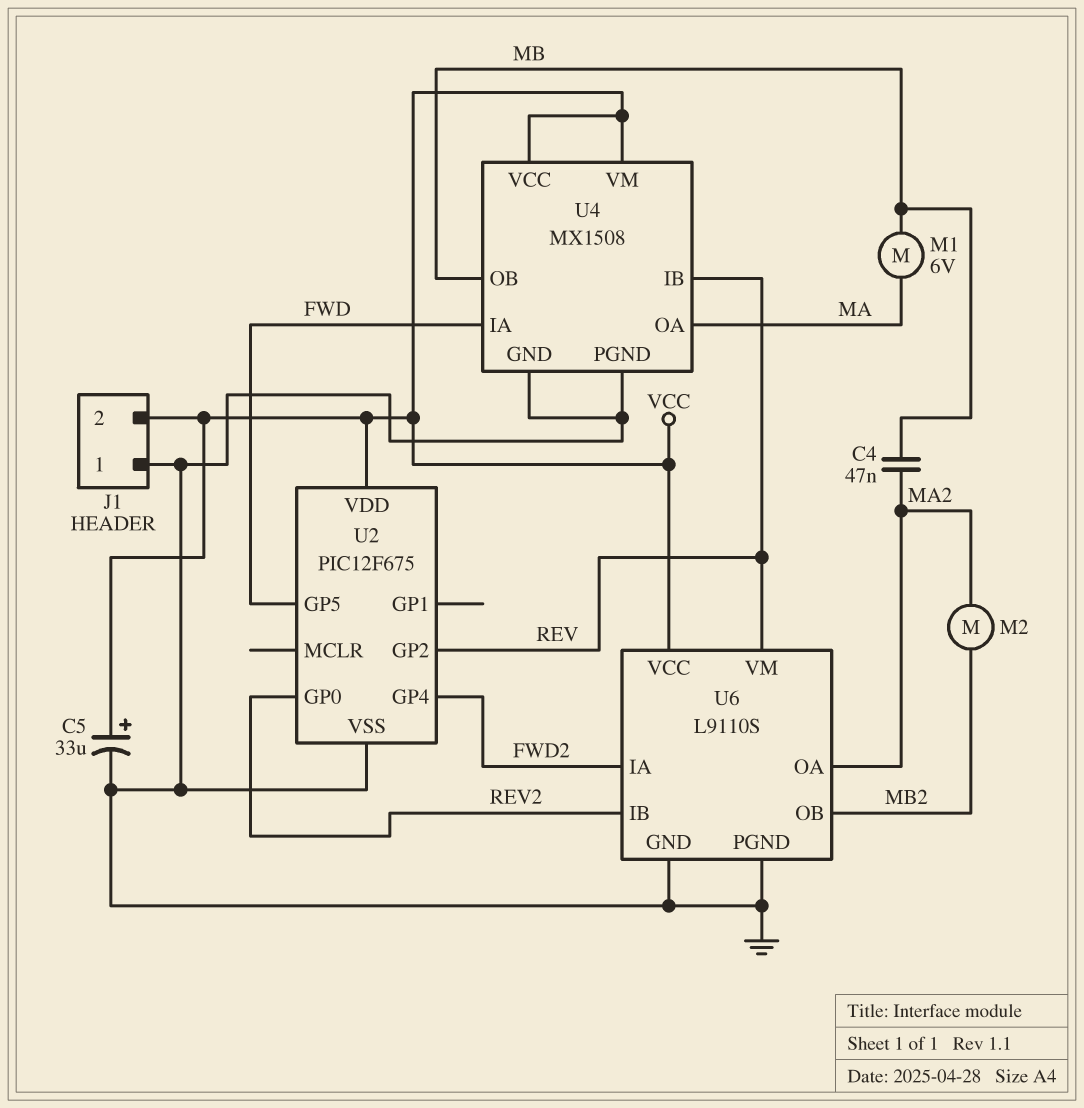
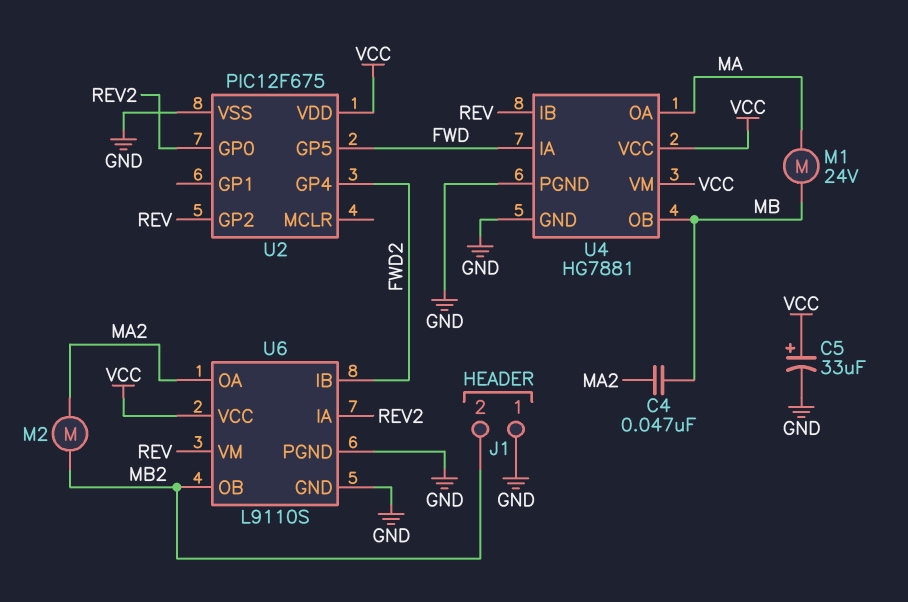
J1 pin 2: VCC -> MB2
M1: motor 6V (MA, MB) -> motor 24V (MA, MB)
U4: MX1508 -> HG7881
U6 pin IA: FWD2 -> REV2
U6 pin IB: REV2 -> FWD2

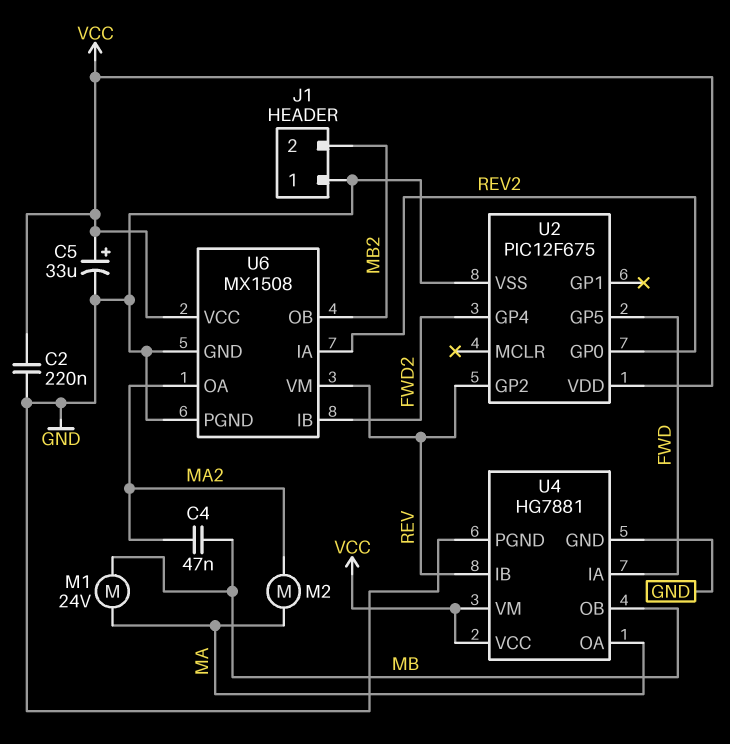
C2: none -> 220nF (GND, VCC)
M2: motor (MA2, MB2) -> motor (MA, MA2)
U6: L9110S -> MX1508

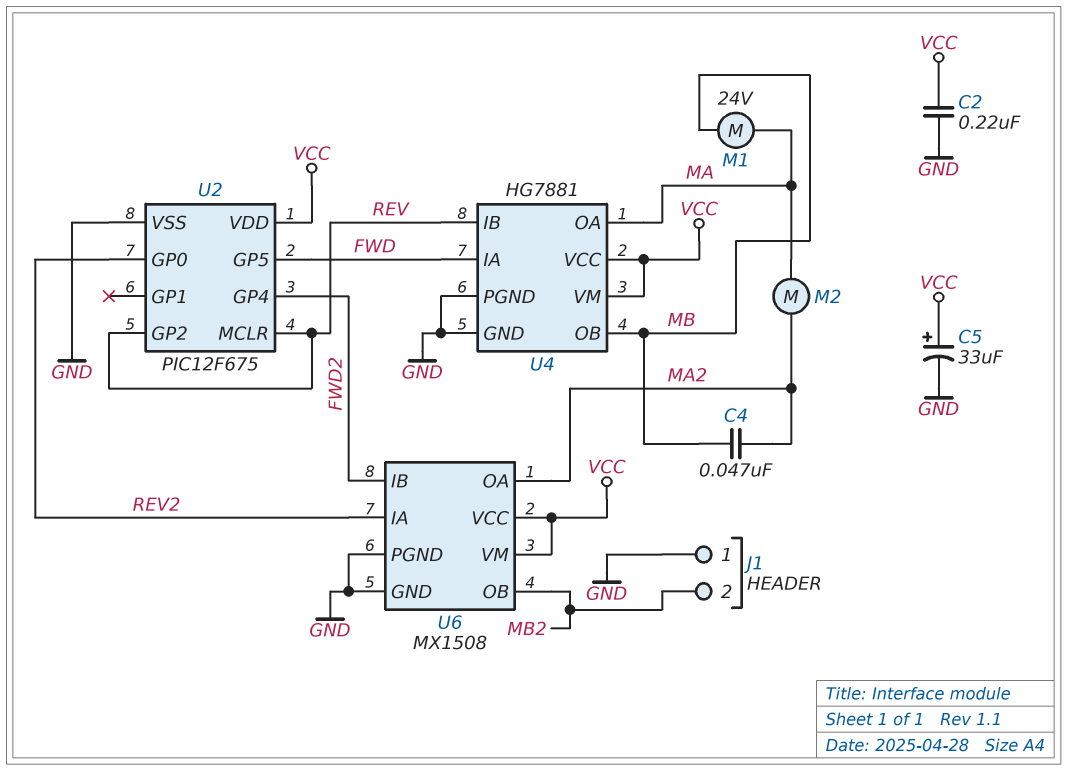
U2 pin MCLR: none -> REV
U6 pin VM: REV -> VCC

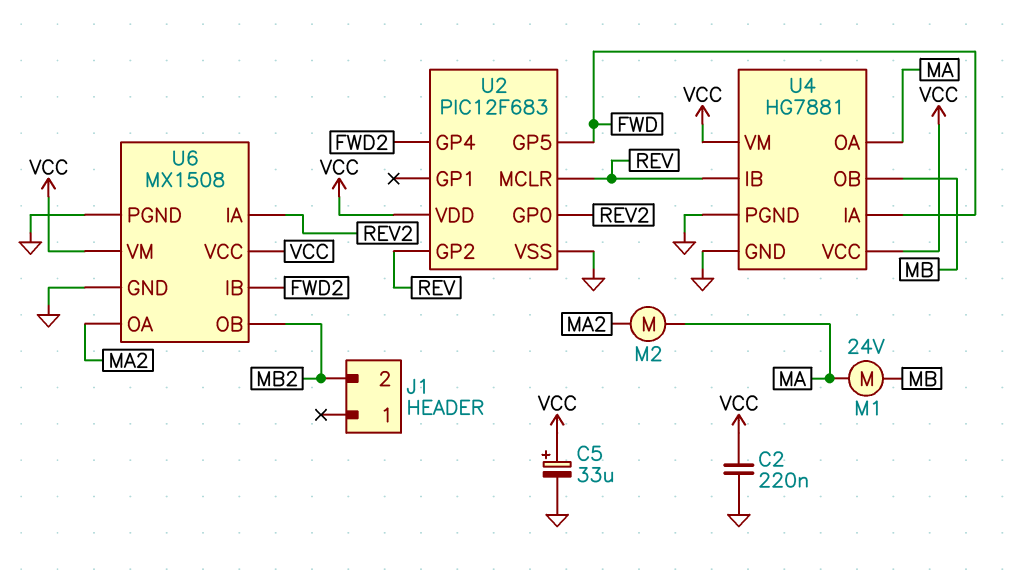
C4: 47nF (MA2, MB) -> none
J1 pin 1: GND -> none
U2: PIC12F675 -> PIC12F683

